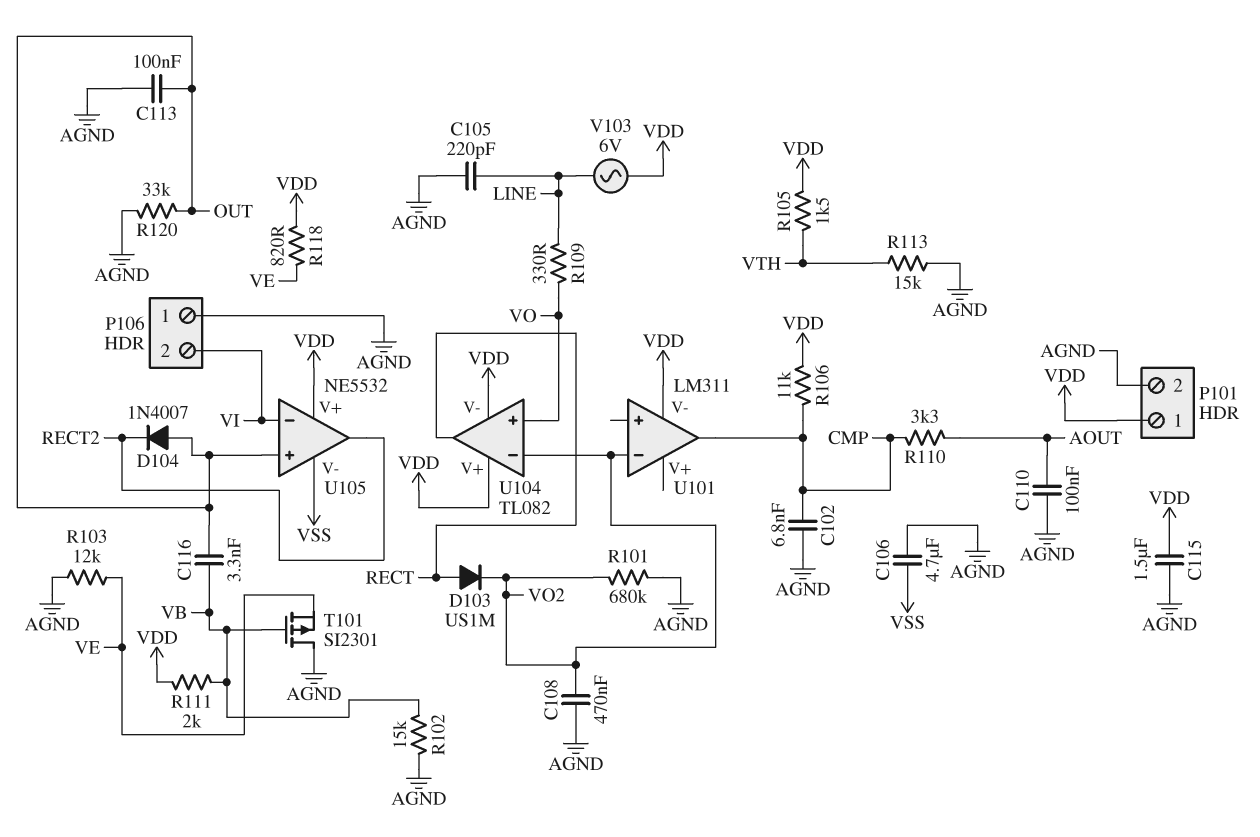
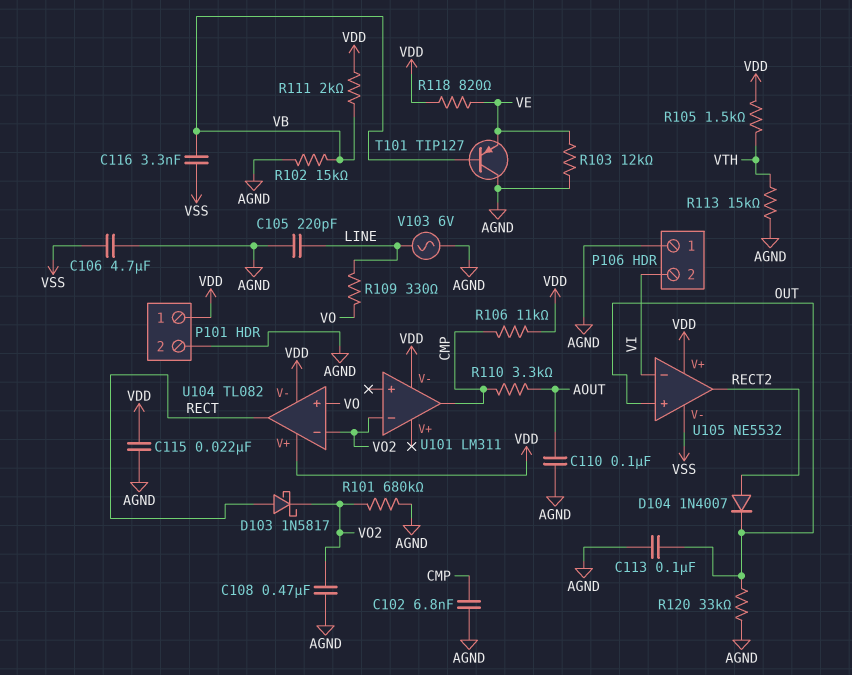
C115: 1.5uF (AGND, VDD) -> 22nF (AGND, VDD)
C116: 3.3nF (OUT, VB) -> 3.3nF (VB, VSS)
D103: diode US1M (A RECT, K VO2) -> schottky 1N5817 (A RECT, K VO2)
D104: diode 1N4007 (A OUT, K RECT2) -> diode 1N4007 (A RECT2, K OUT)
T101: PMOS SI2301 (G VB, D AGND, S VE) -> PNP TIP127 (B VB, C AGND, E VE)
V103: AC 6V (LINE, VDD) -> AC 6V (AGND, LINE)

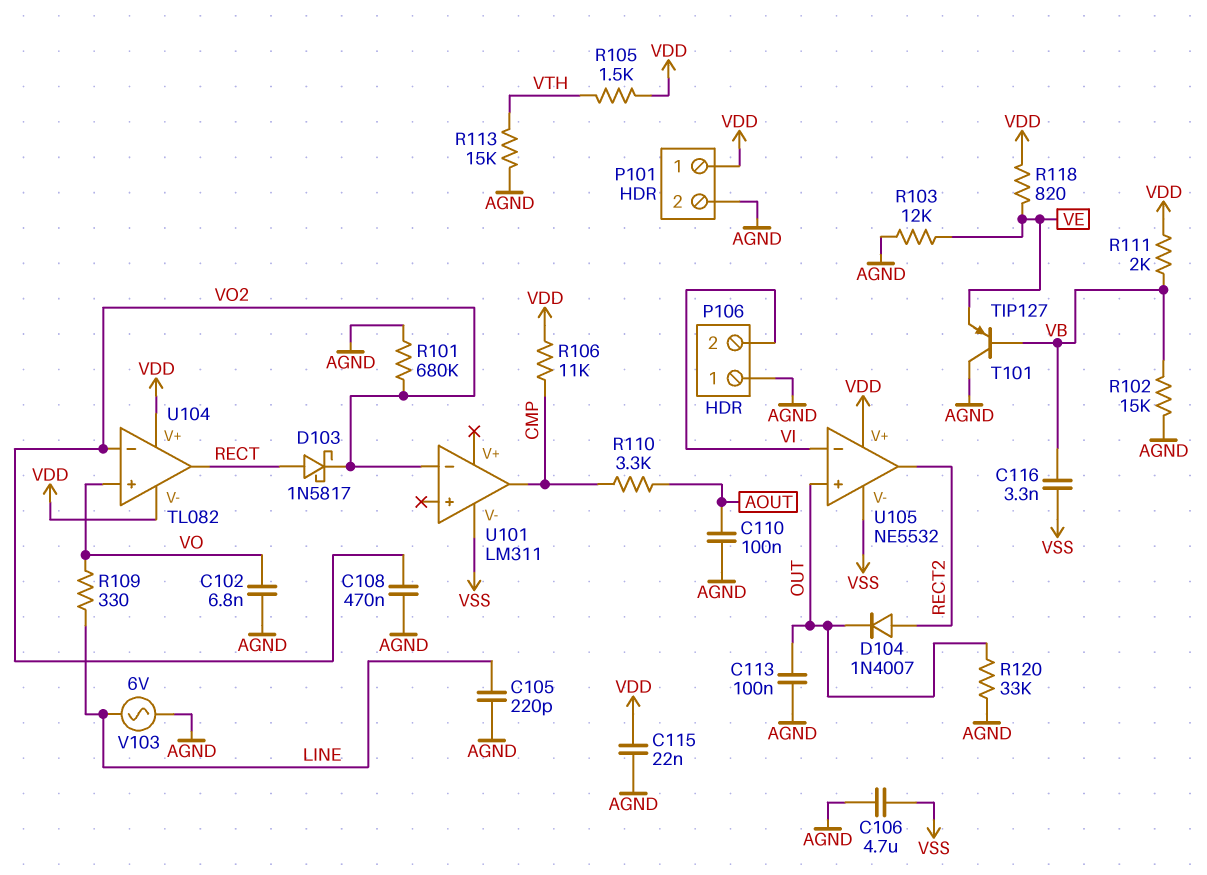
C102: 6.8nF (AGND, CMP) -> 6.8nF (AGND, VO)
U101 pin V-: VDD -> VSS

